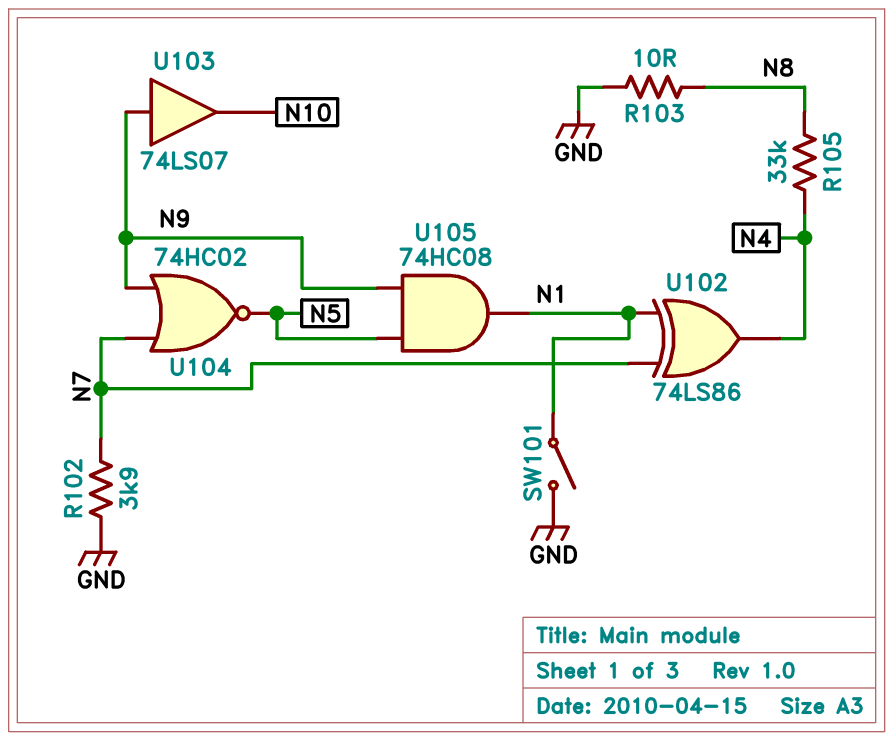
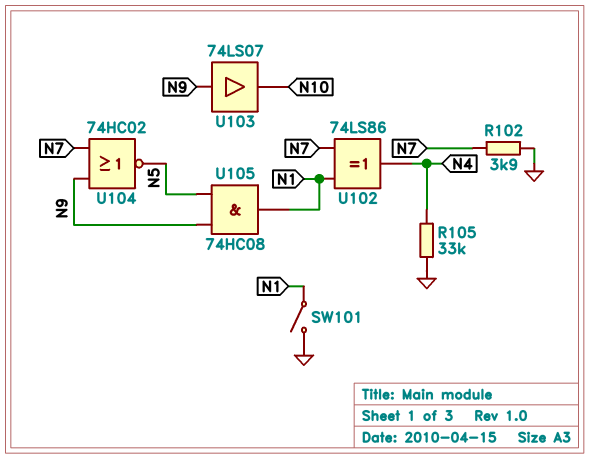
R103: 10 (GND, N8) -> none
R105: 33k (N4, N8) -> 33k (GND, N4)

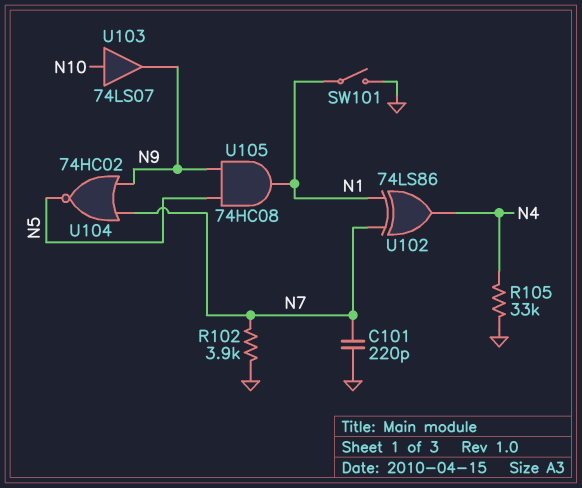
C101: none -> 220pF (GND, N7)
U103: buffer 74LS07 (in N9, out N10) -> buffer 74LS07 (in N10, out N9)

